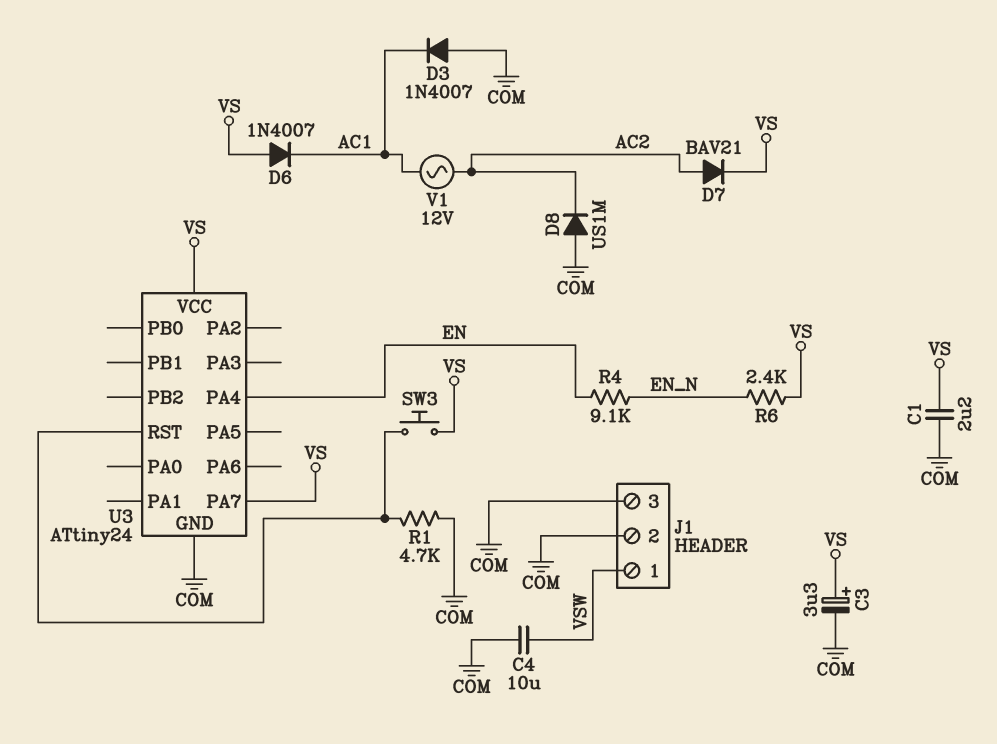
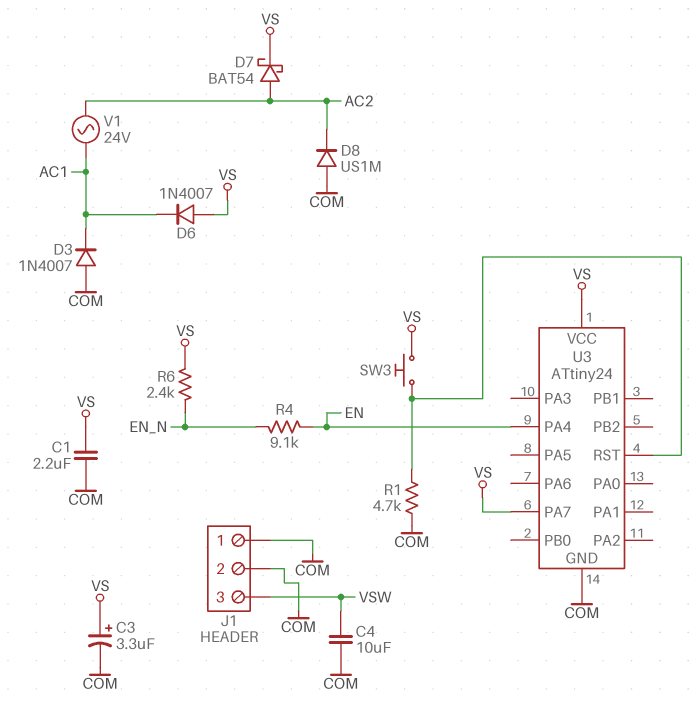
D7: diode BAV21 (A AC2, K VS) -> schottky BAT54 (A AC2, K VS)
J1 pin 1: VSW -> COM
J1 pin 3: COM -> VSW
V1: AC 12V (AC1, AC2) -> AC 24V (AC1, AC2)

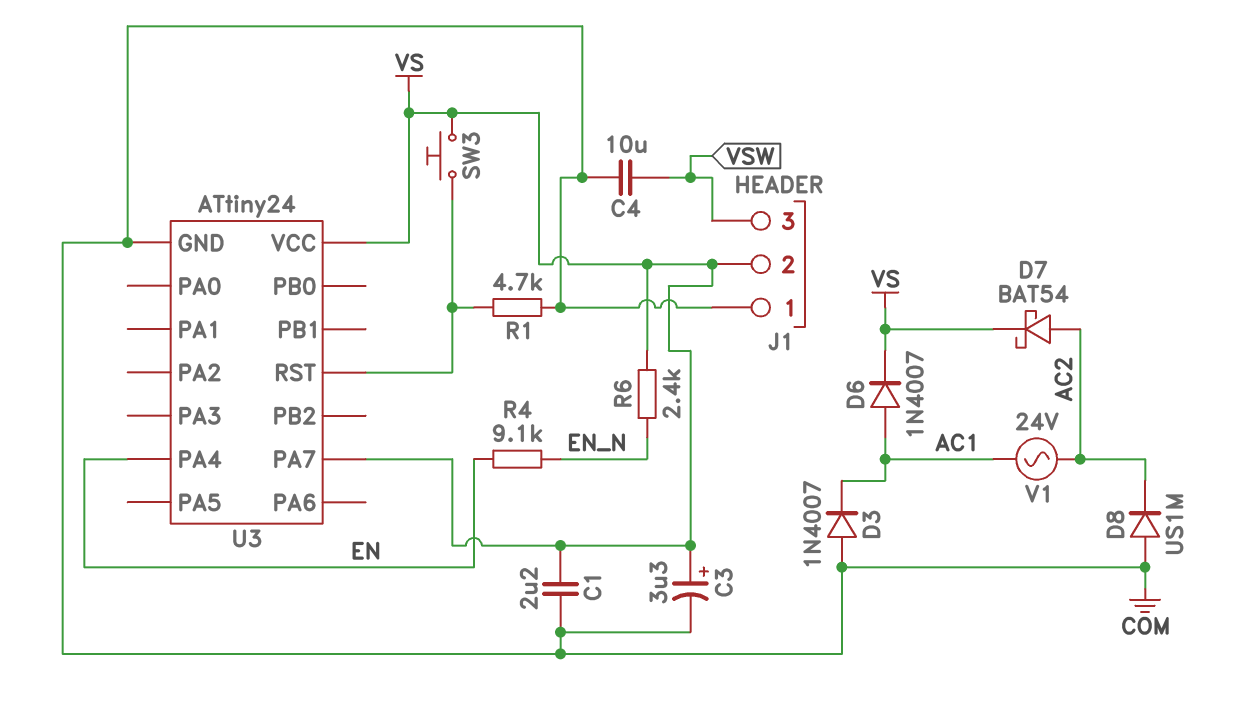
D6: diode 1N4007 (A VS, K AC1) -> diode 1N4007 (A AC1, K VS)
J1 pin 2: COM -> VS

